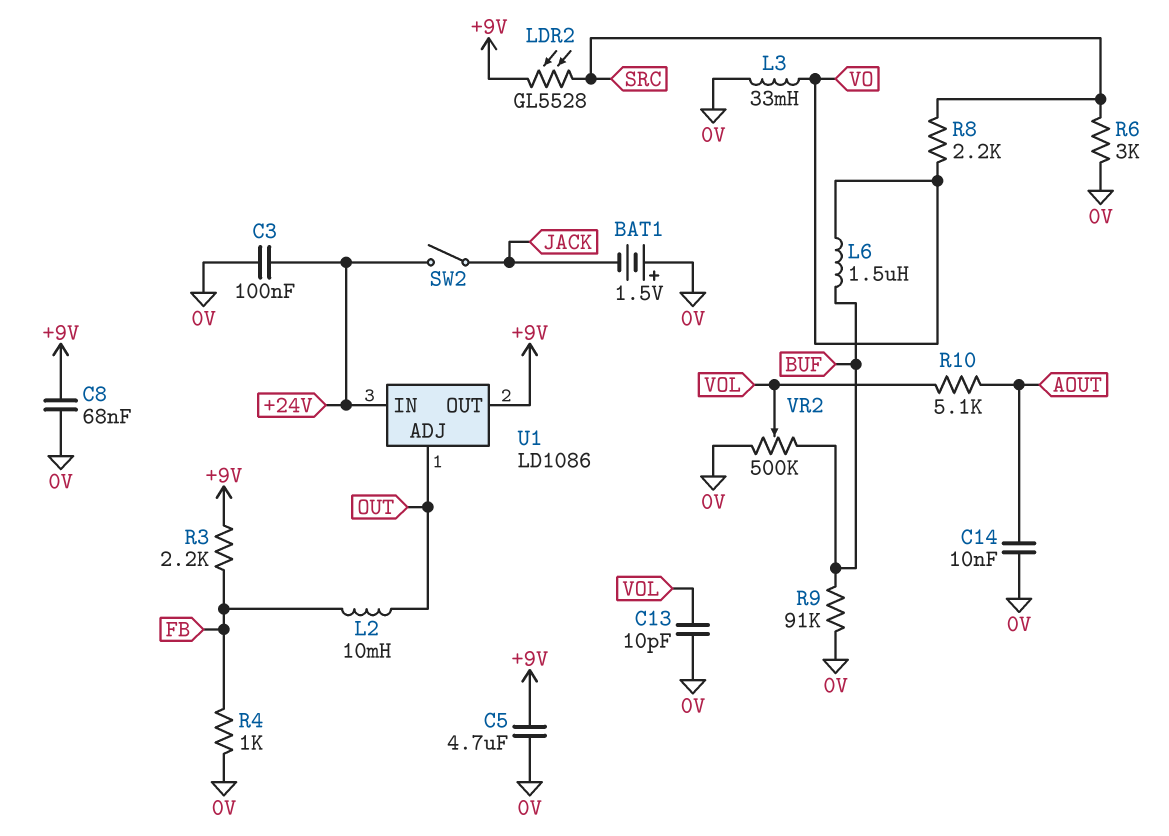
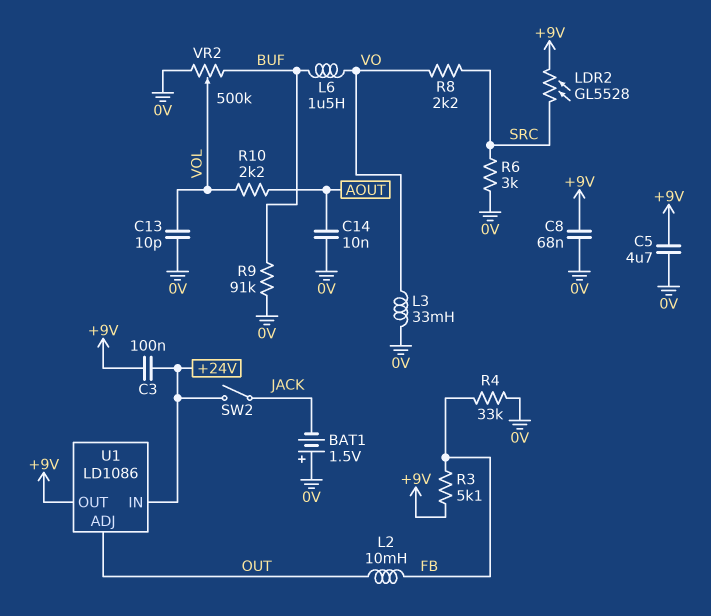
C3: 100nF (+24V, 0V) -> 100nF (+9V, +24V)
R3: 2.2k (+9V, FB) -> 5.1k (+9V, FB)
R4: 1k (0V, FB) -> 33k (0V, FB)
R10: 5.1k (AOUT, VOL) -> 2.2k (AOUT, VOL)

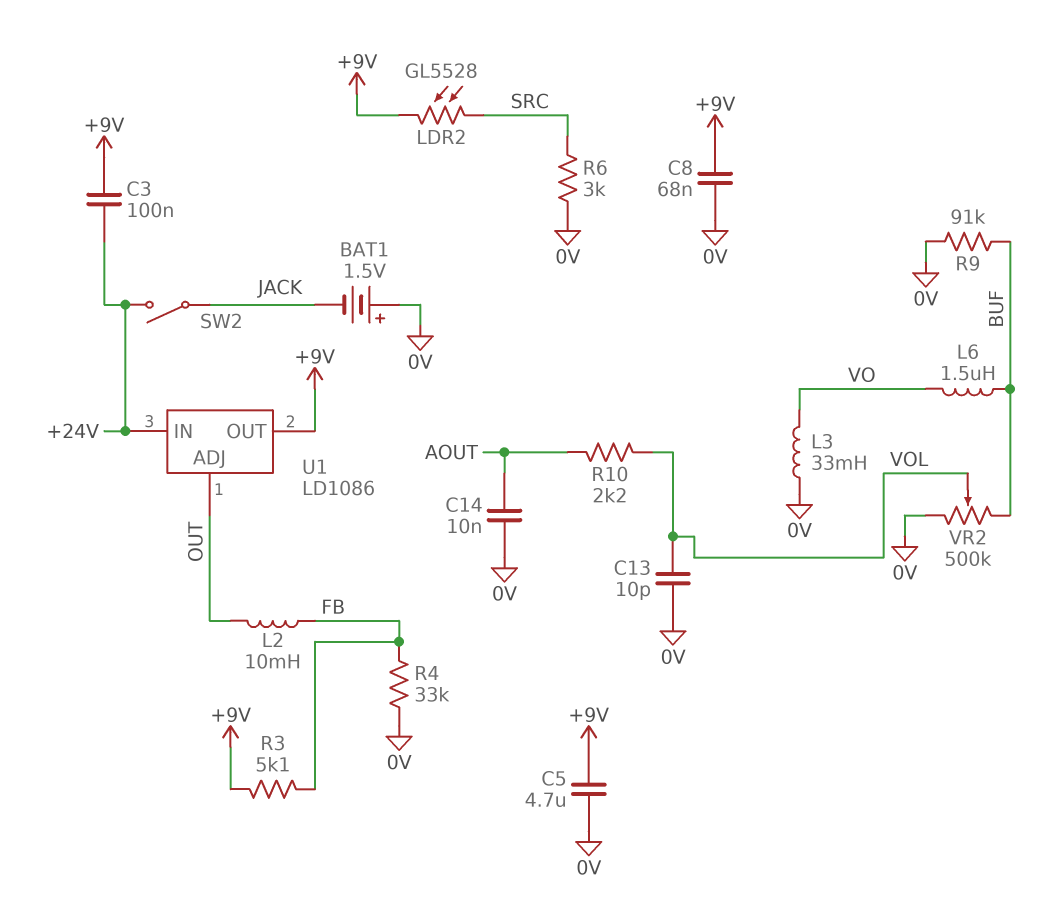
R8: 2.2k (SRC, VO) -> none

